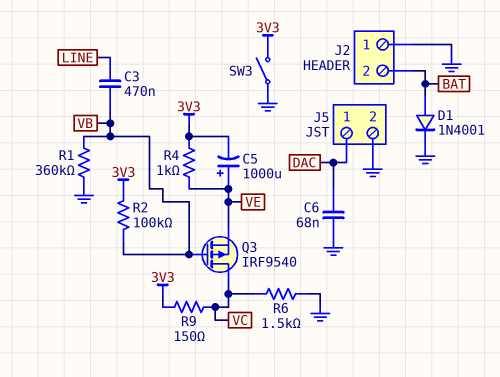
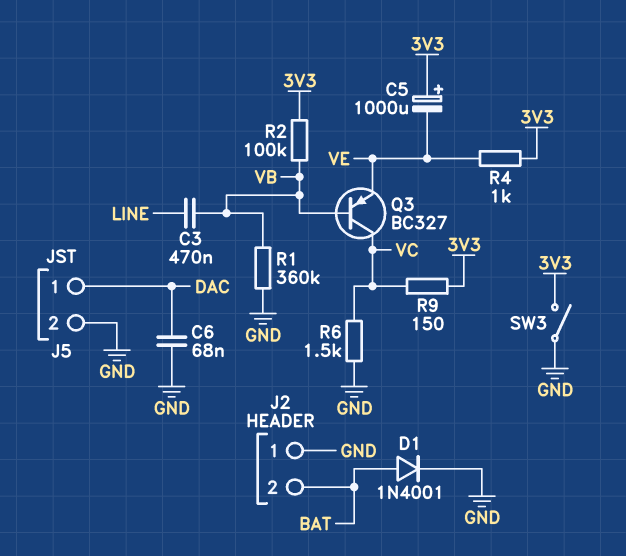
C5: 1000uF (plus VE, minus 3V3) -> 1000uF (plus 3V3, minus VE)
Q3: PMOS IRF9540 (G VB, D VC, S VE) -> PNP BC327 (B VB, C VC, E VE)

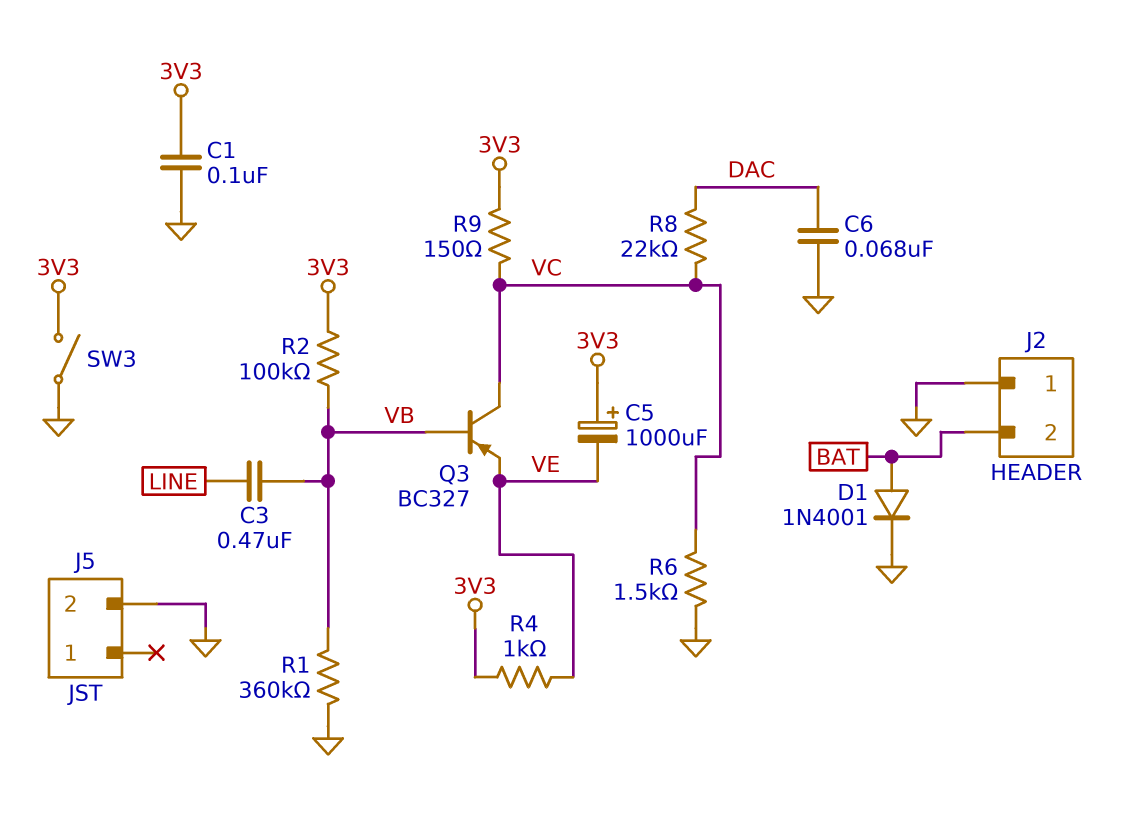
C1: none -> 100nF (3V3, GND)
J5 pin 1: DAC -> none
R8: none -> 22k (DAC, VC)

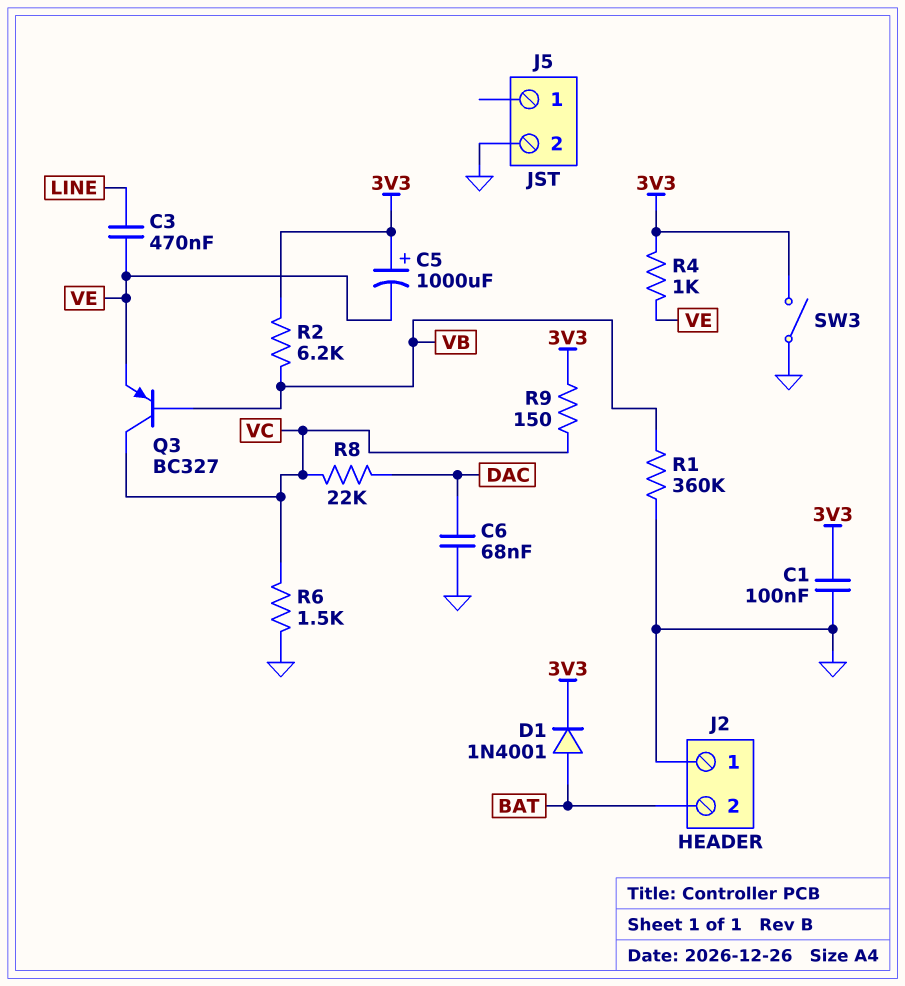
C3: 470nF (LINE, VB) -> 470nF (LINE, VE)
D1: diode 1N4001 (A BAT, K GND) -> diode 1N4001 (A BAT, K 3V3)
R2: 100k (3V3, VB) -> 6.2k (3V3, VB)

